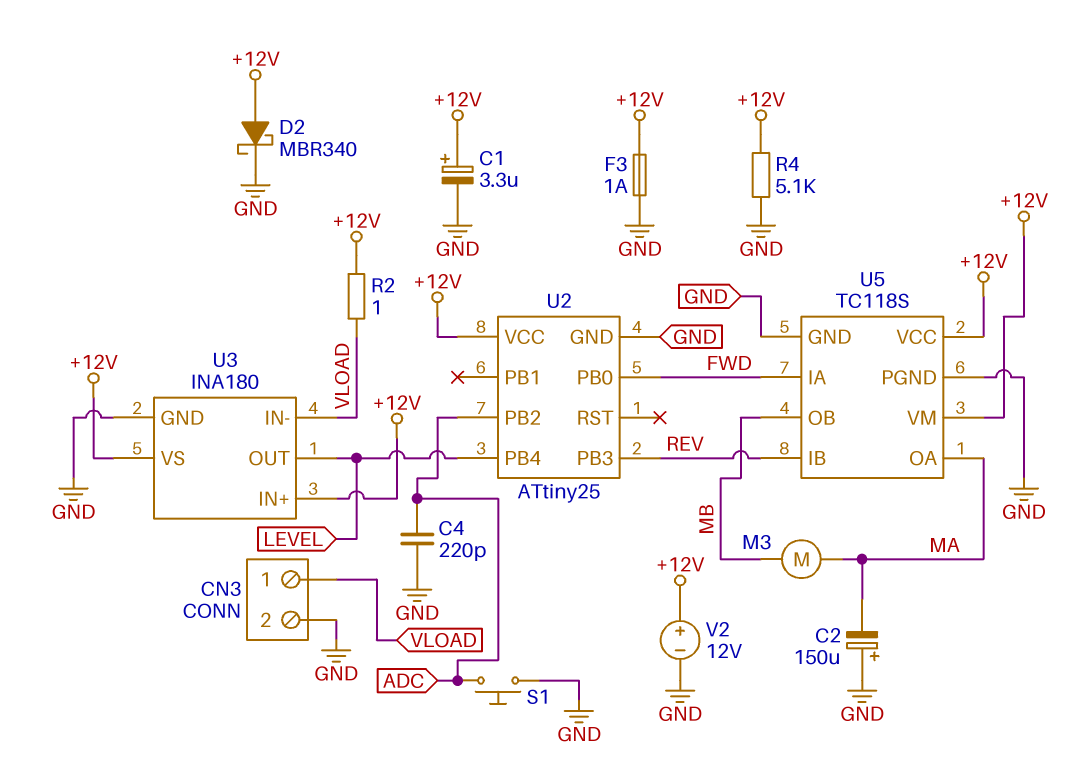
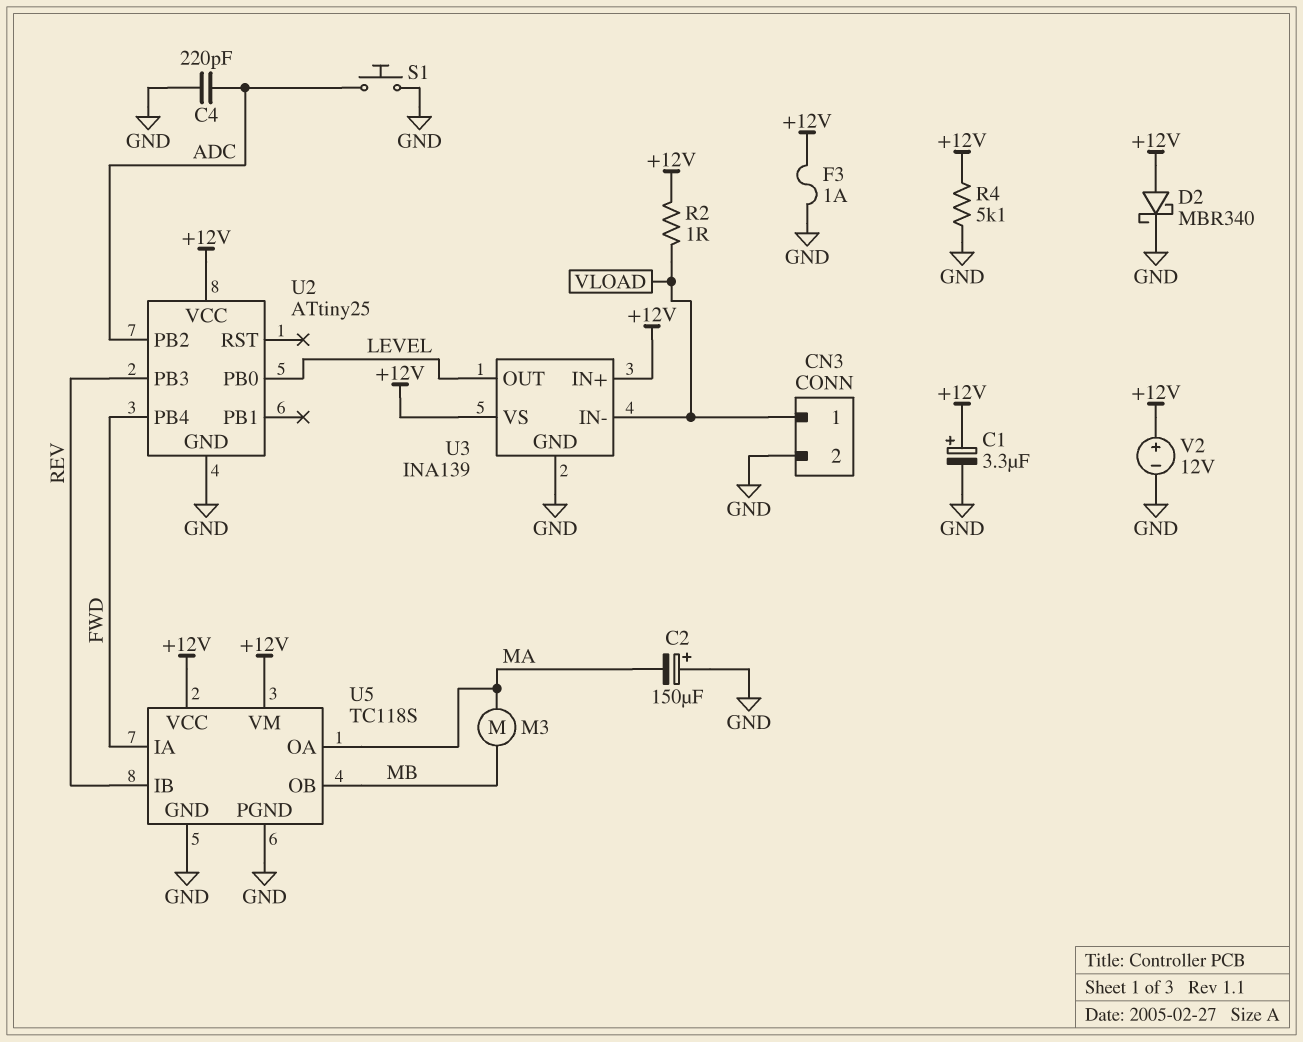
U2 pin PB0: FWD -> LEVEL
U2 pin PB4: LEVEL -> FWD
U3: INA180 -> INA139

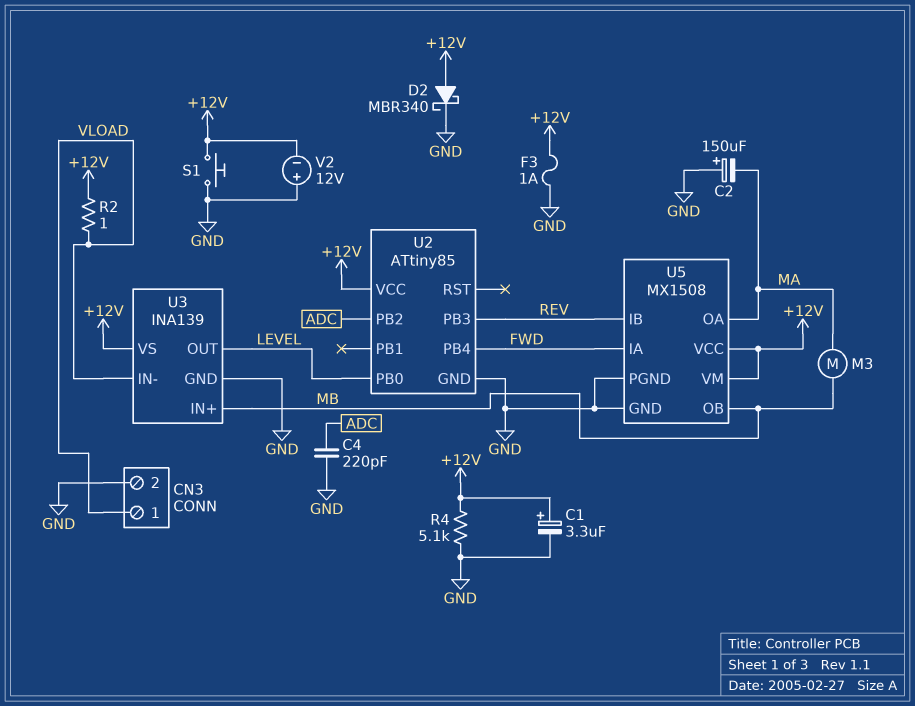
S1: button (ADC, GND) -> button (+12V, GND)
U2: ATtiny25 -> ATtiny85
U3 pin IN+: +12V -> MB
U5: TC118S -> MX1508
V2: 12V (plus +12V, minus GND) -> 12V (plus GND, minus +12V)

